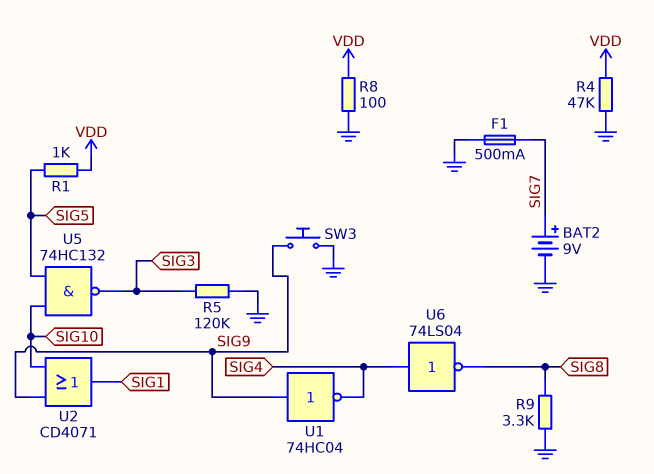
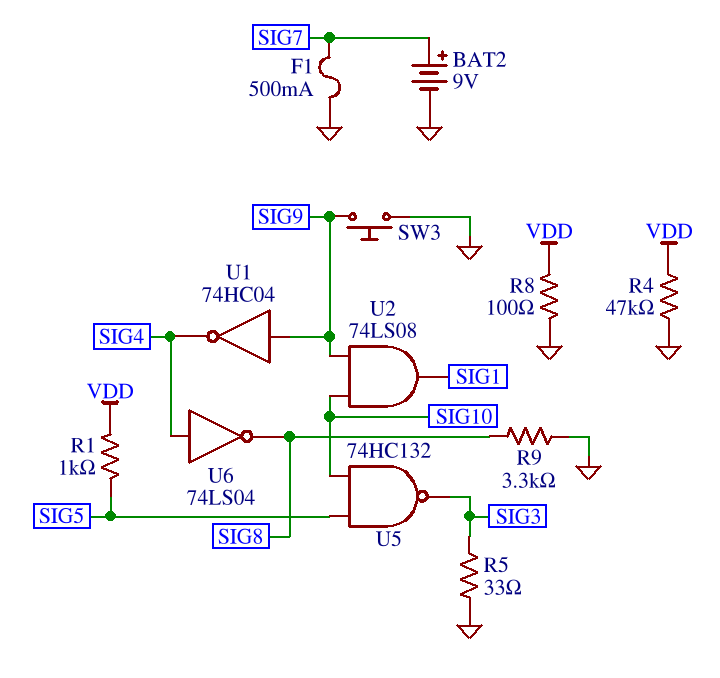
R5: 120k (GND, SIG3) -> 33 (GND, SIG3)
U2: OR CD4071 (in SIG9, in SIG10, out SIG1) -> AND 74LS08 (in SIG9, in SIG10, out SIG1)

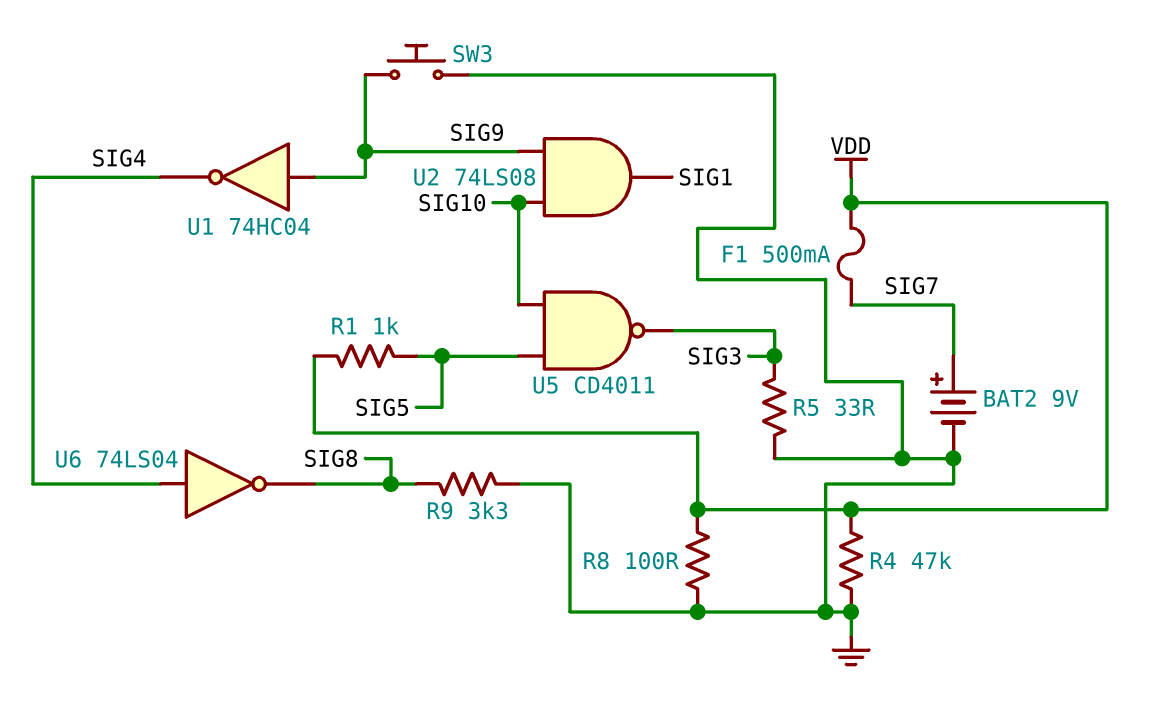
F1: 500mA (GND, SIG7) -> 500mA (SIG7, VDD)
U5: NAND 74HC132 (in SIG5, in SIG10, out SIG3) -> NAND CD4011 (in SIG5, in SIG10, out SIG3)

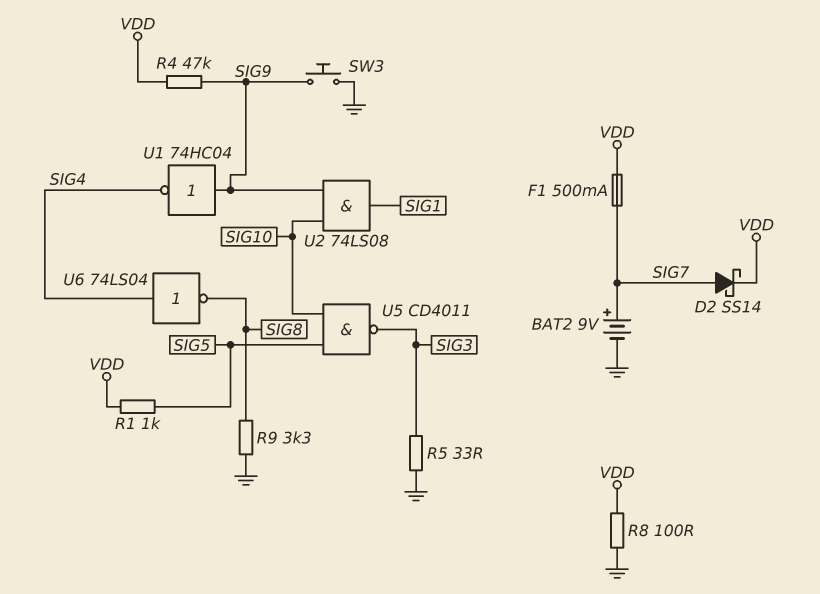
D2: none -> schottky SS14 (A SIG7, K VDD)
R4: 47k (GND, VDD) -> 47k (SIG9, VDD)

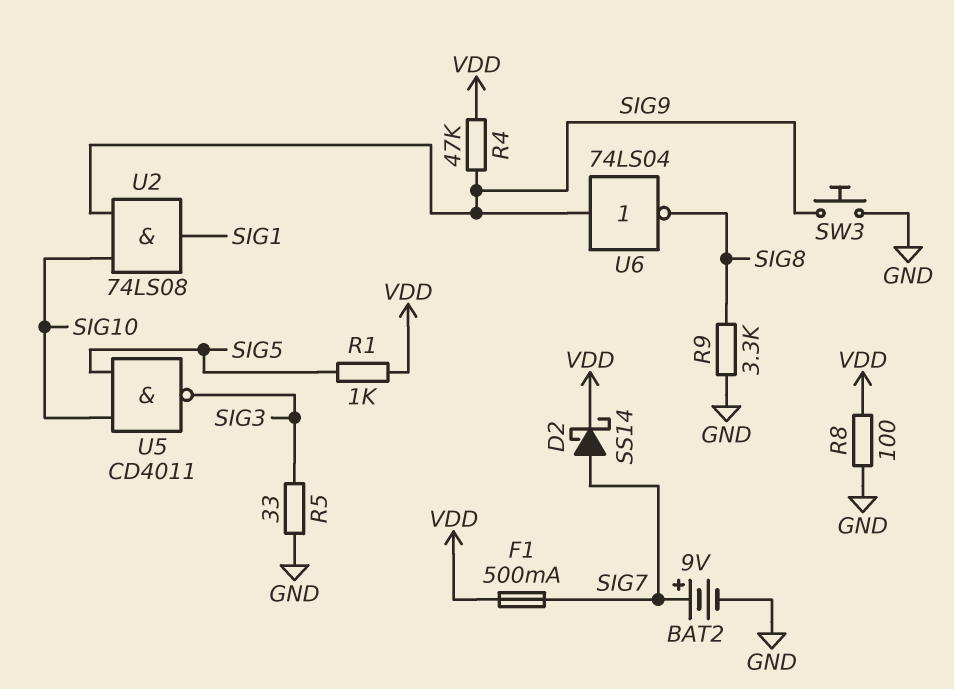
U1: NOT 74HC04 (in SIG9, out SIG4) -> none
U6: NOT 74LS04 (in SIG4, out SIG8) -> NOT 74LS04 (in SIG9, out SIG8)

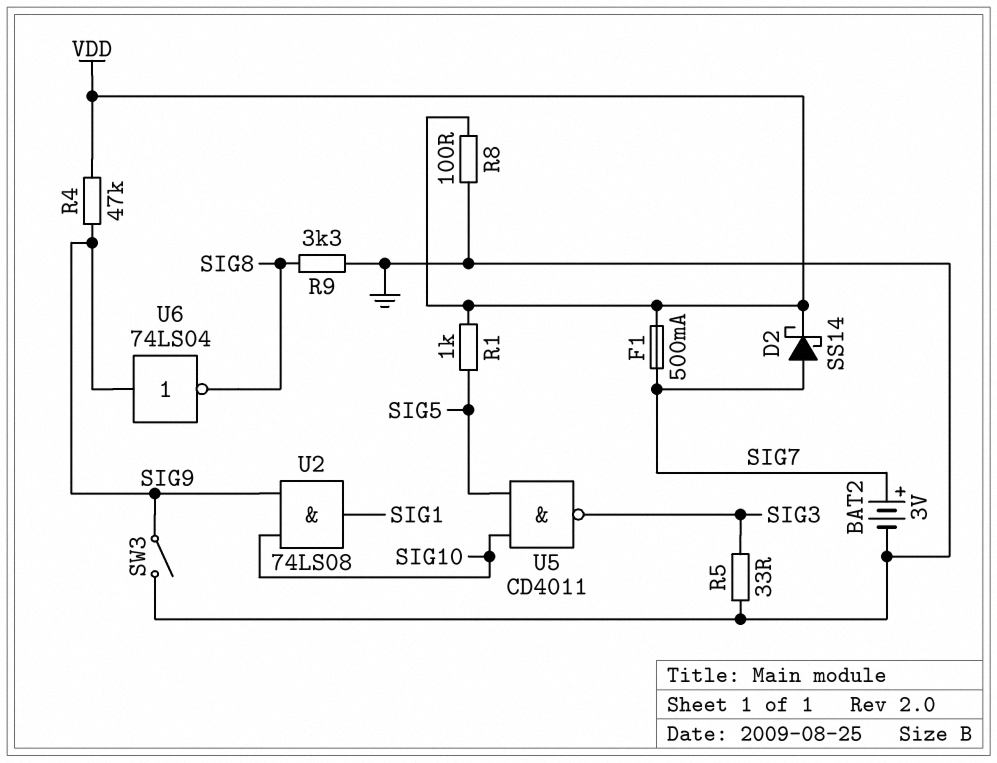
BAT2: 9V (plus SIG7, minus GND) -> 3V (plus SIG7, minus GND)
SW3: button (GND, SIG9) -> switch (GND, SIG9)

